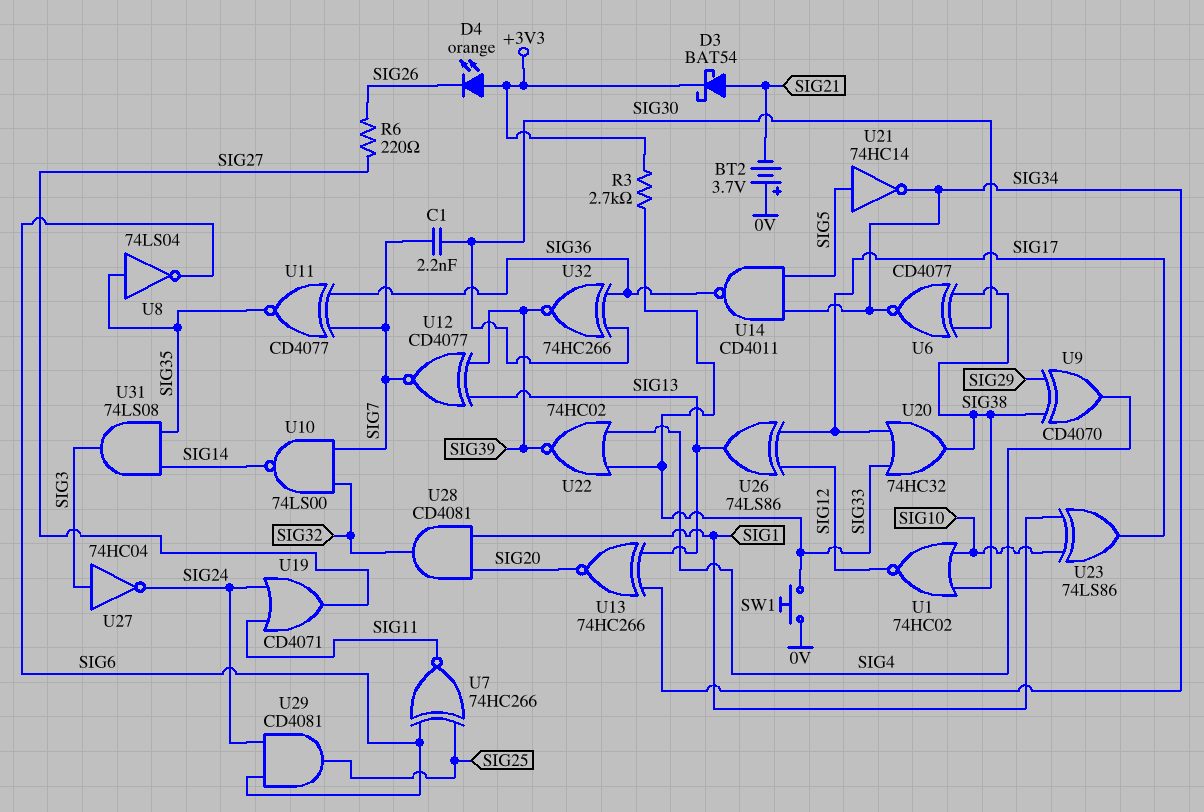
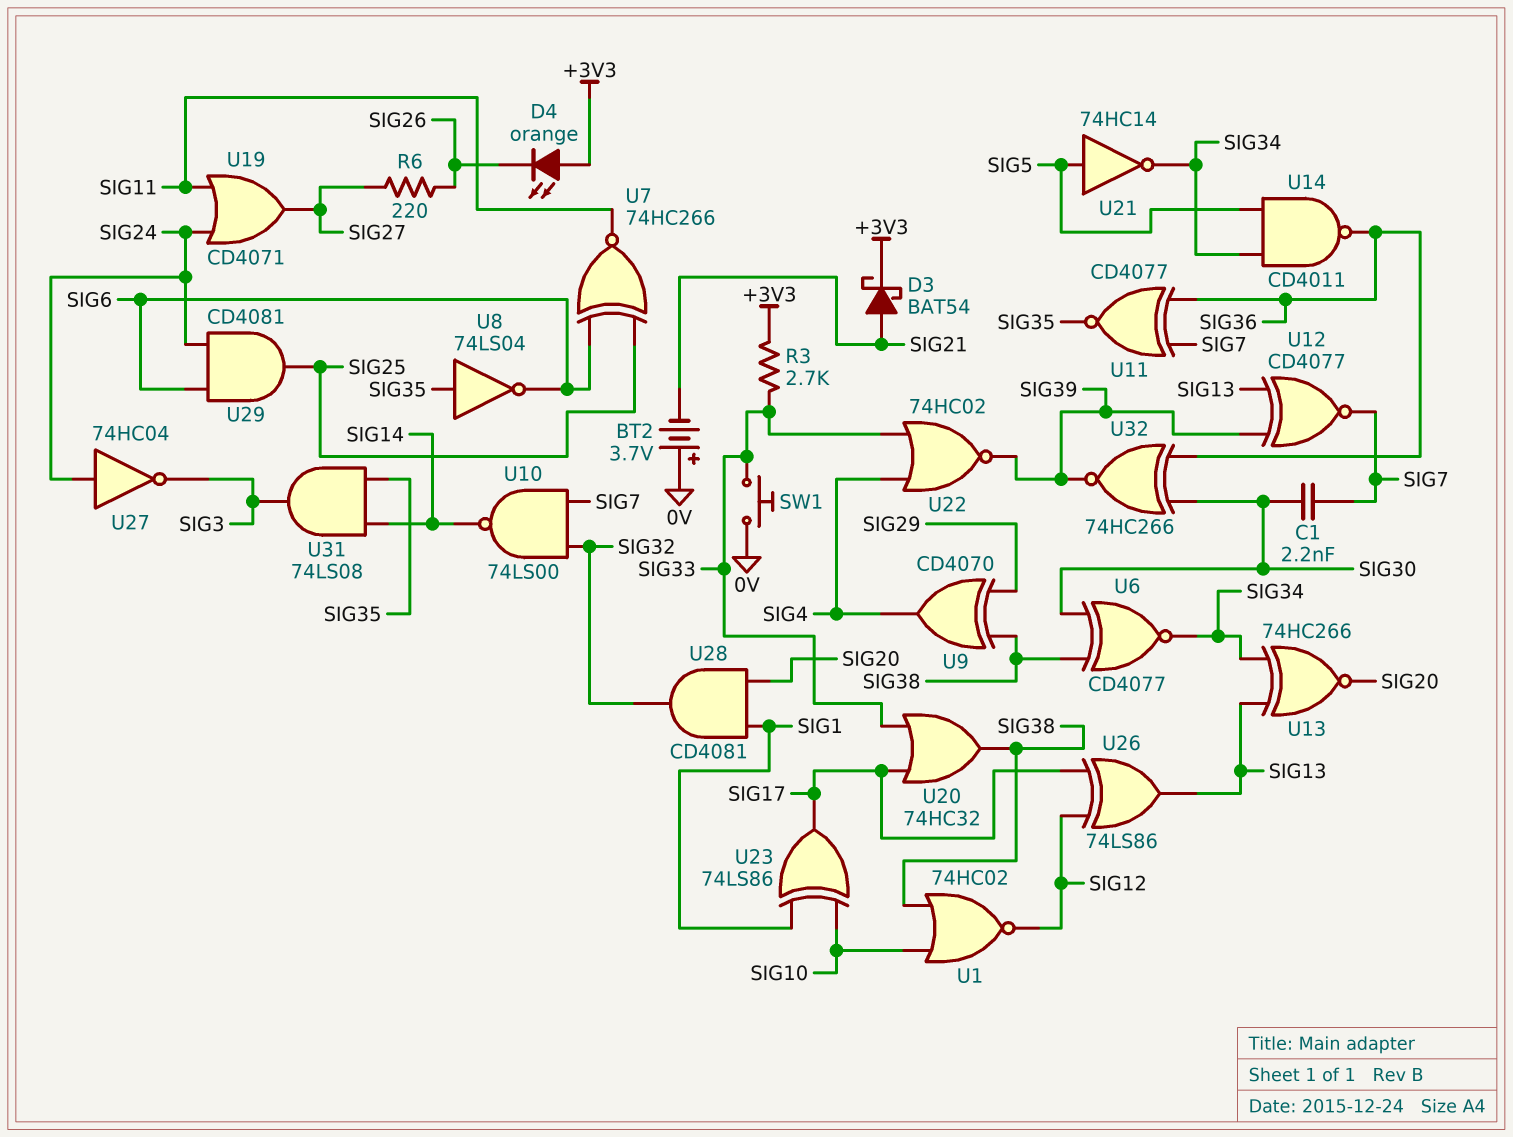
U27: NOT 74HC04 (in SIG3, out SIG24) -> NOT 74HC04 (in SIG24, out SIG3)

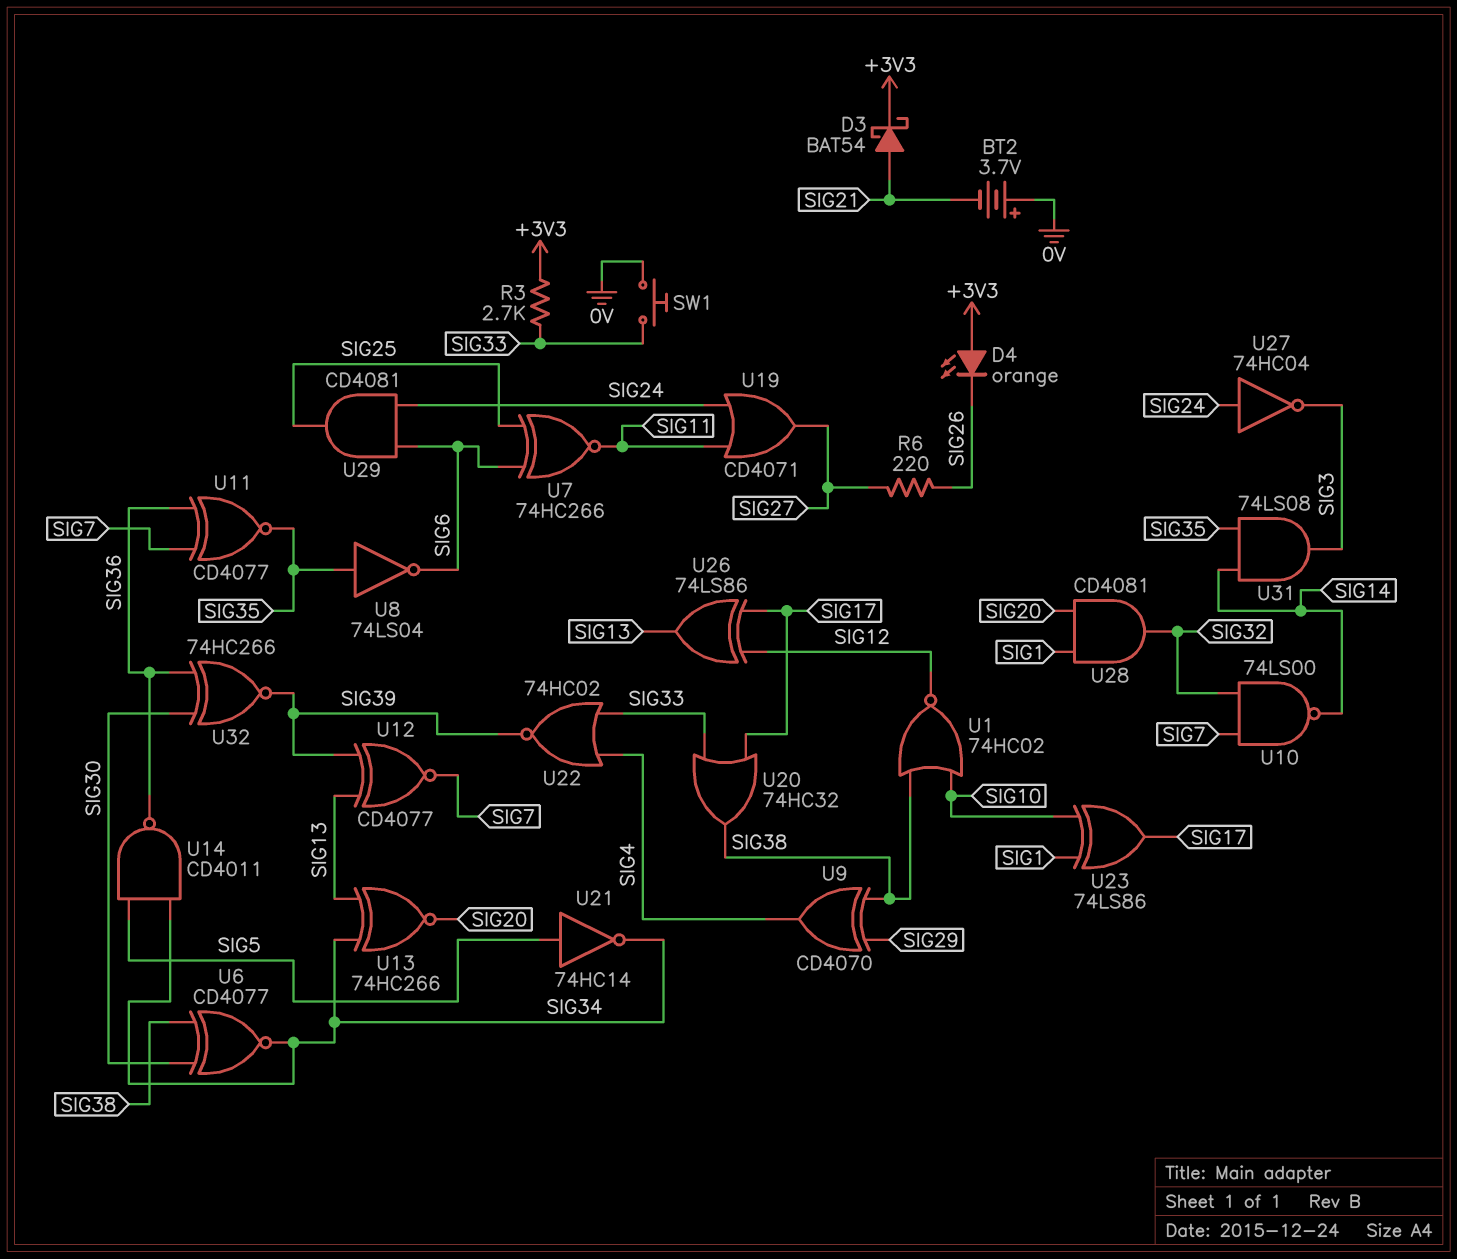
C1: 2.2nF (SIG7, SIG30) -> none

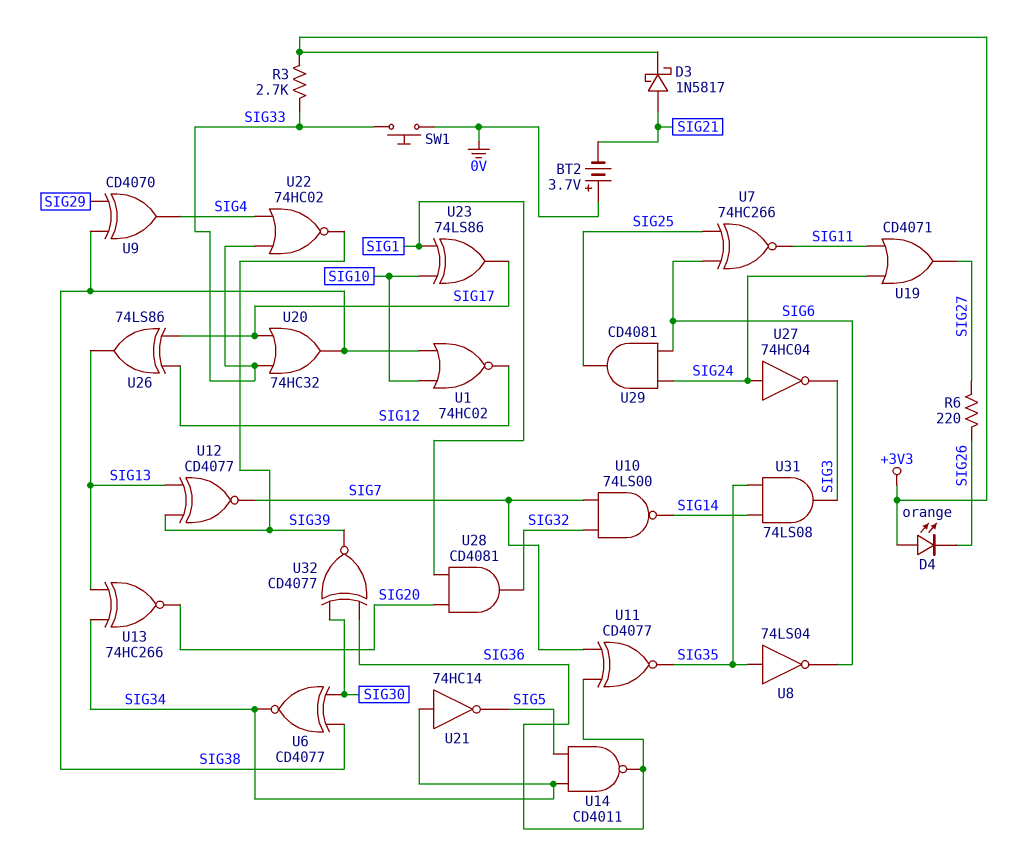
D3: schottky BAT54 (A SIG21, K +3V3) -> schottky 1N5817 (A SIG21, K +3V3)
U21: NOT 74HC14 (in SIG5, out SIG34) -> NOT 74HC14 (in SIG34, out SIG5)
U32: XNOR 74HC266 (in SIG30, in SIG36, out SIG39) -> XNOR CD4077 (in SIG30, in SIG36, out SIG39)

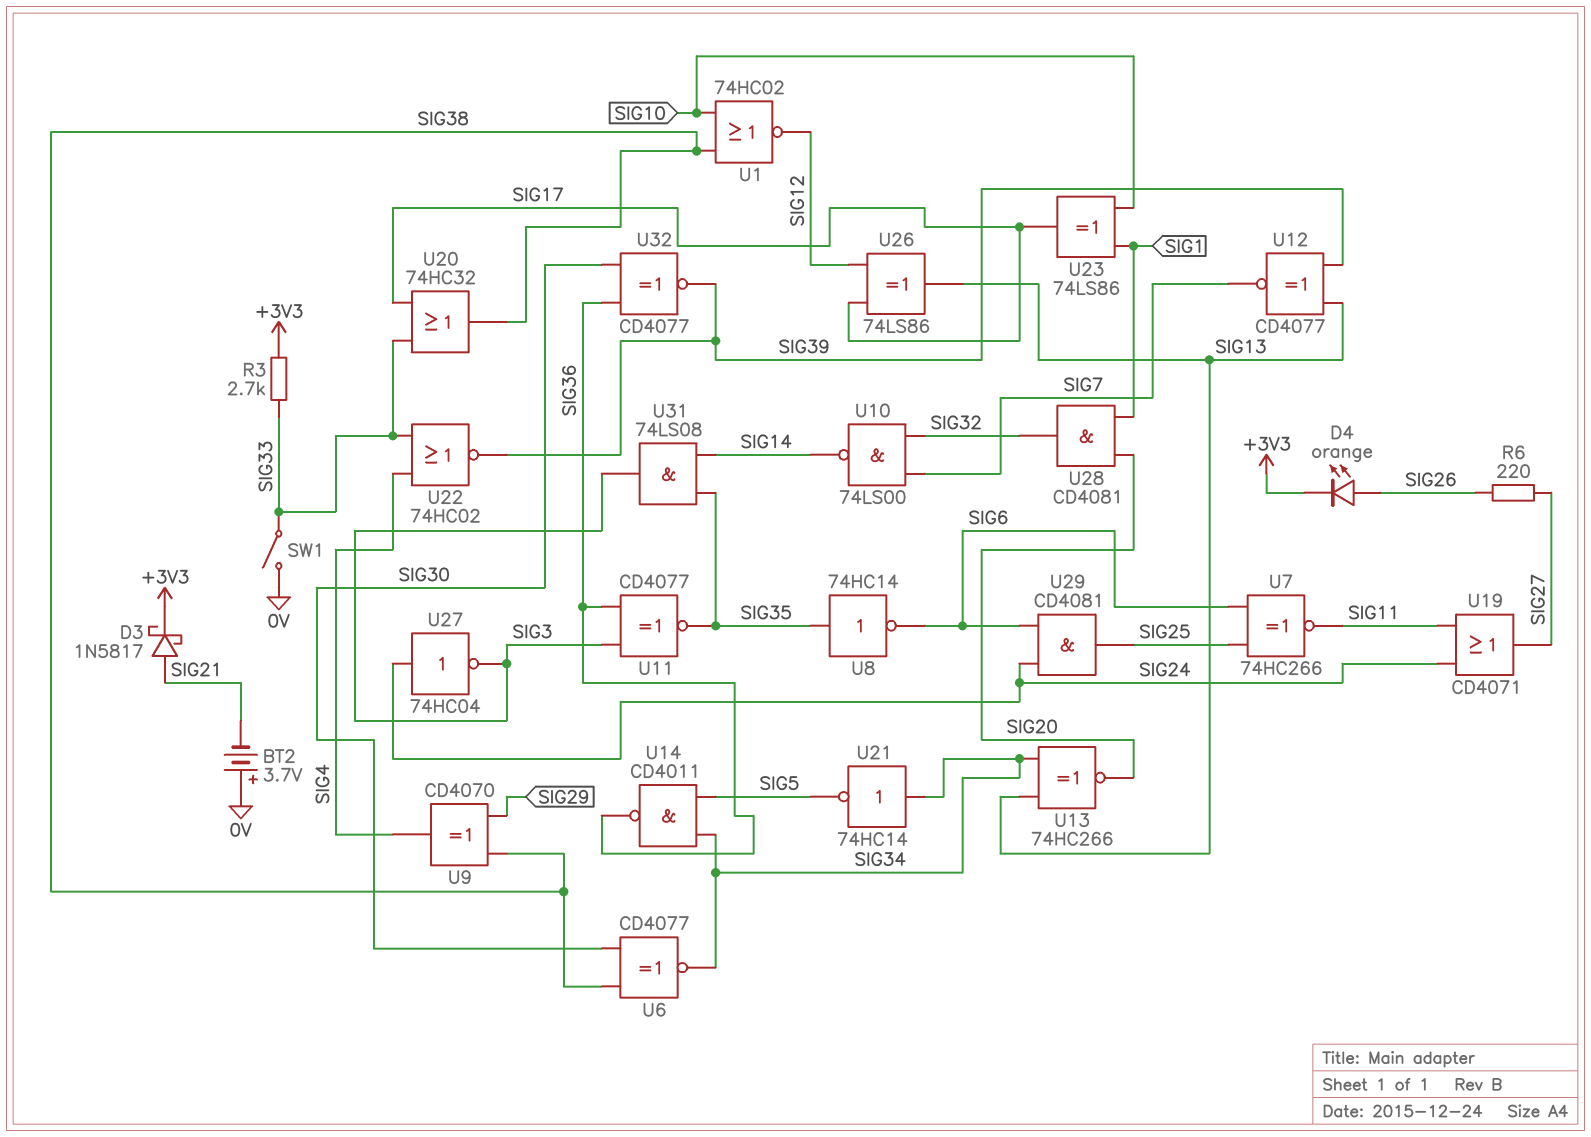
D4: LED orange (A +3V3, K SIG26) -> LED orange (A SIG26, K +3V3)
SW1: button (0V, SIG33) -> switch (0V, SIG33)
U8: NOT 74LS04 (in SIG35, out SIG6) -> NOT 74HC14 (in SIG35, out SIG6)
U11: XNOR CD4077 (in SIG7, in SIG36, out SIG35) -> XNOR CD4077 (in SIG3, in SIG36, out SIG35)

